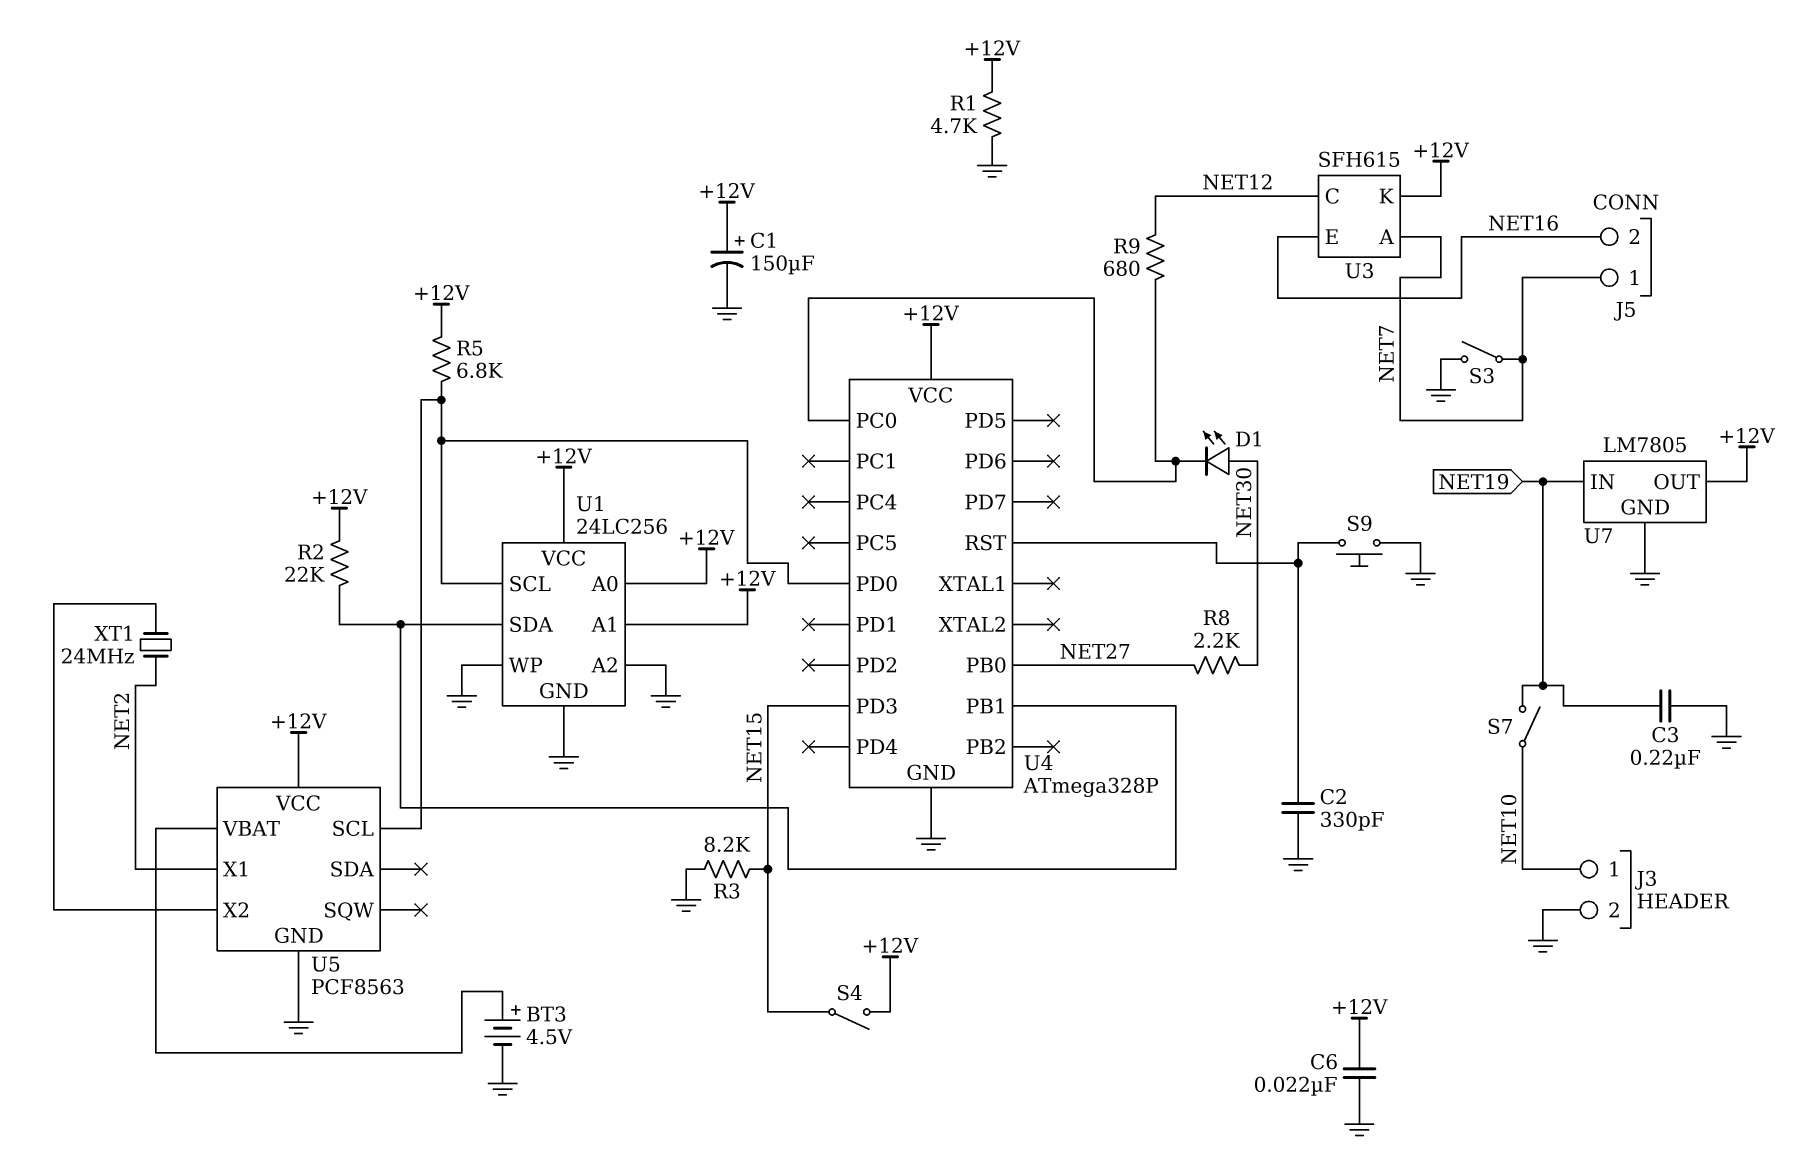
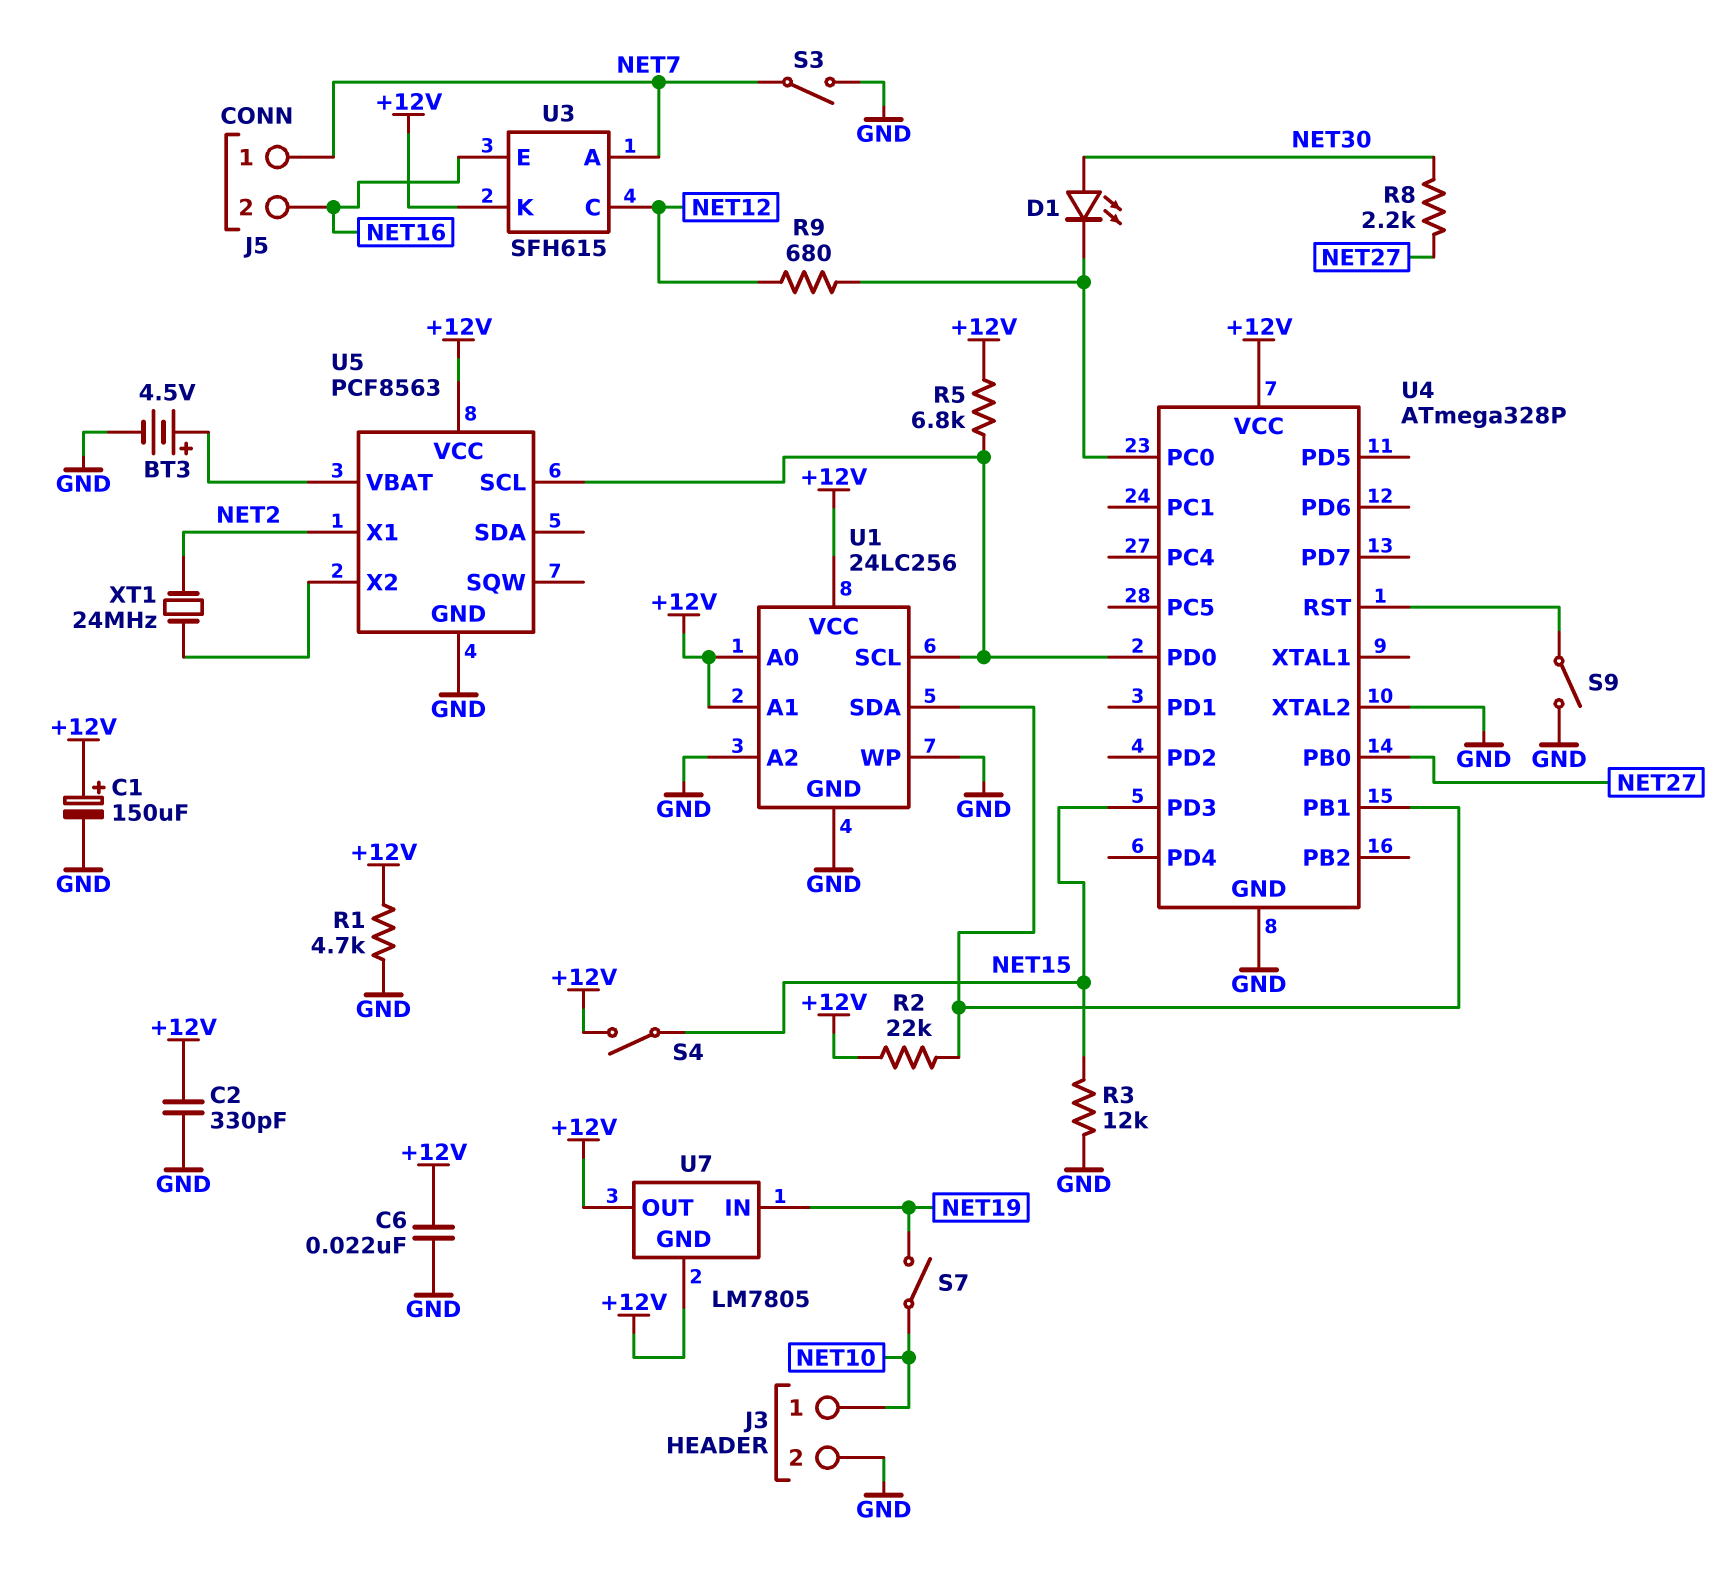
C2: 330pF (GND, U4/RST) -> 330pF (+12V, GND)
C3: 220nF (GND, NET19) -> none
R3: 8.2k (GND, NET15) -> 12k (GND, NET15)
S9: button (GND, U4/RST) -> switch (GND, U4/RST)
U4 pin XTAL2: none -> GND
U7 pin GND: GND -> +12V

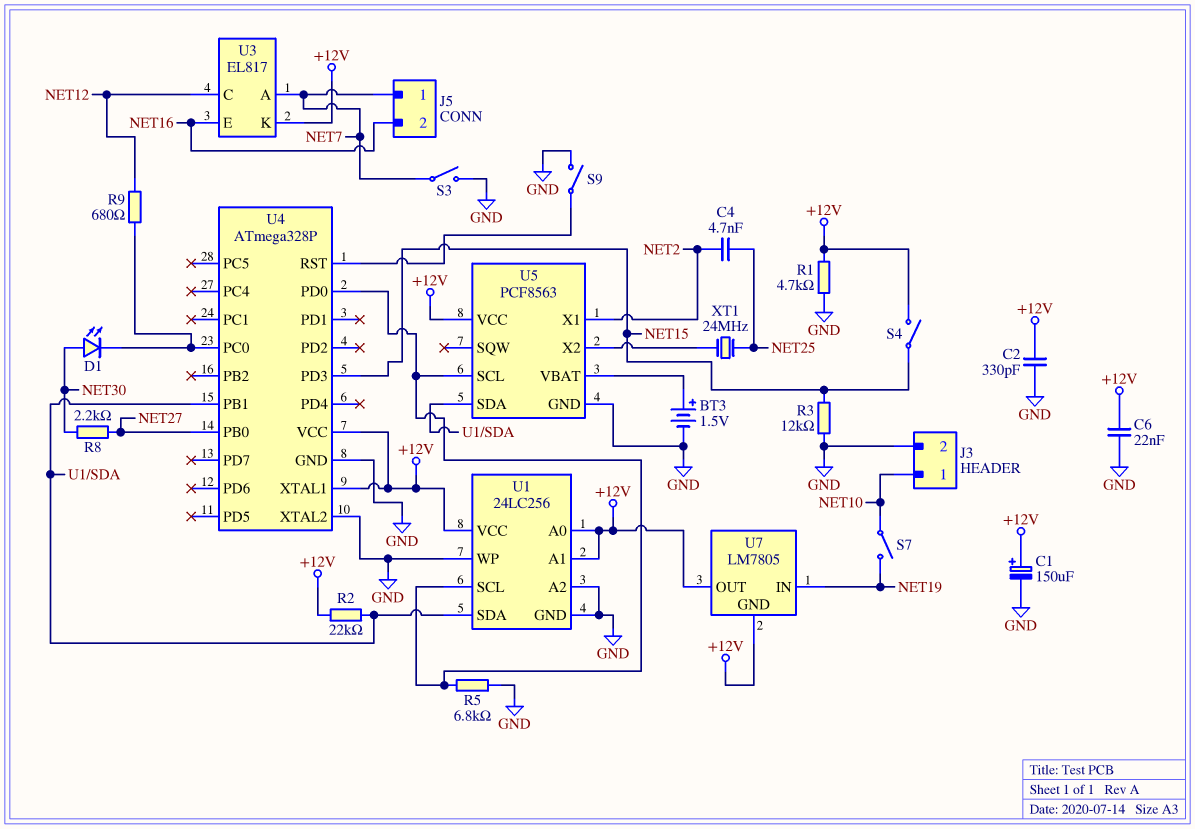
BT3: 4.5V (plus U5/VBAT, minus GND) -> 1.5V (plus U5/VBAT, minus GND)
C4: none -> 4.7nF (NET2, NET25)
R5: 6.8k (+12V, U1/SCL) -> 6.8k (GND, U1/SCL)
U3: SFH615 -> EL817
U4 pin XTAL1: none -> +12V
U5 pin SDA: none -> U1/SDA
XT1: 24MHz (NET2, U5/X2) -> 24MHz (NET25, U5/X2)

